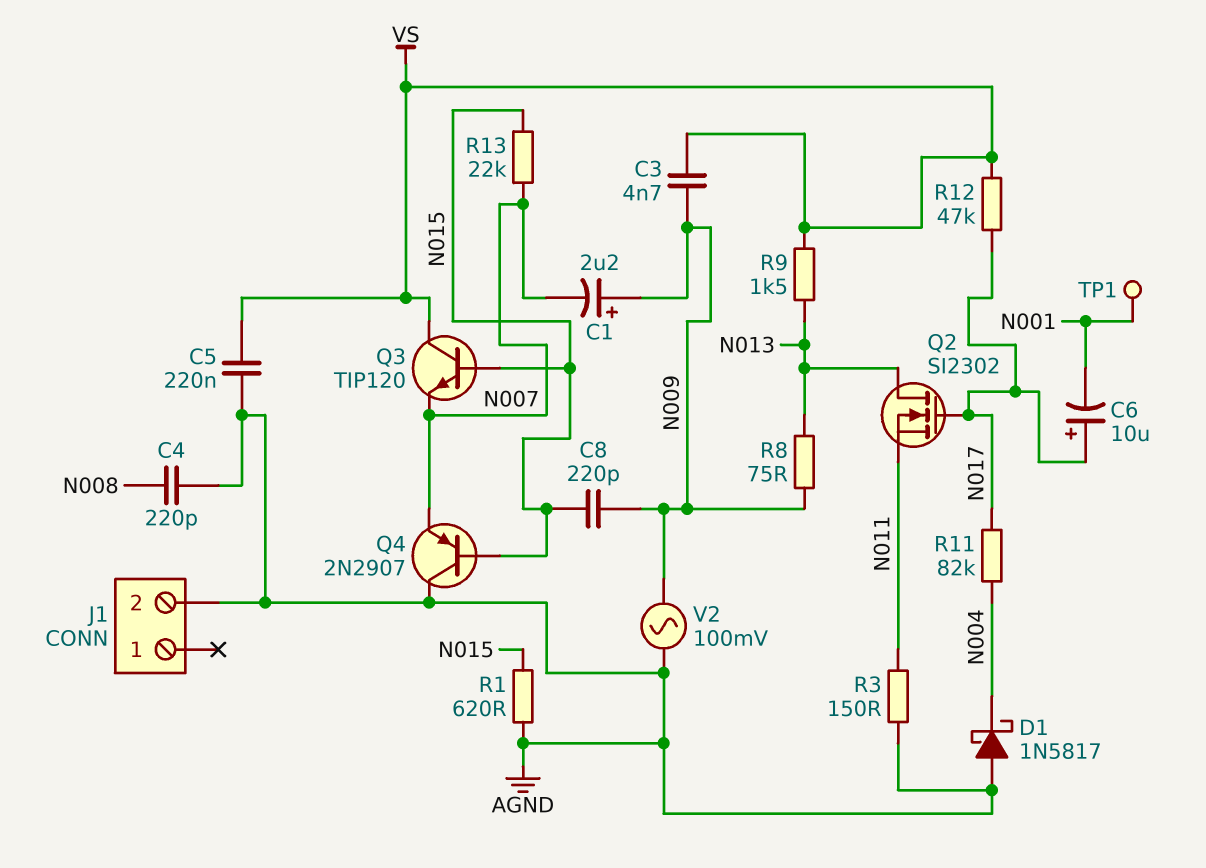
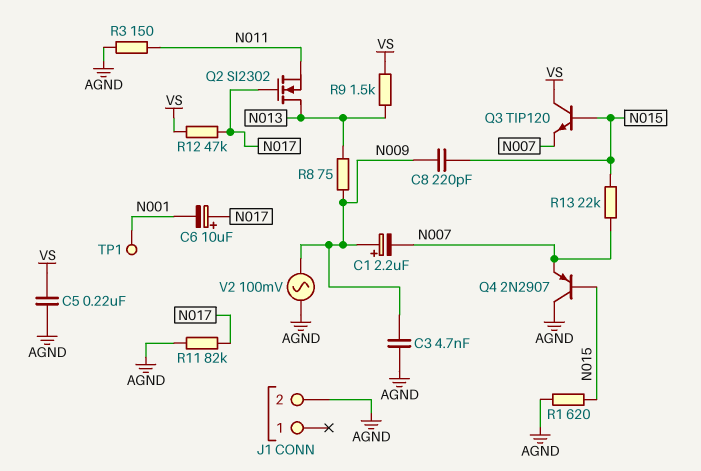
C3: 4.7nF (N009, VS) -> 4.7nF (AGND, N009)
C4: 220pF (AGND, N008) -> none
D1: schottky 1N5817 (A AGND, K N004) -> none
R11: 82k (N004, N017) -> 82k (AGND, N017)

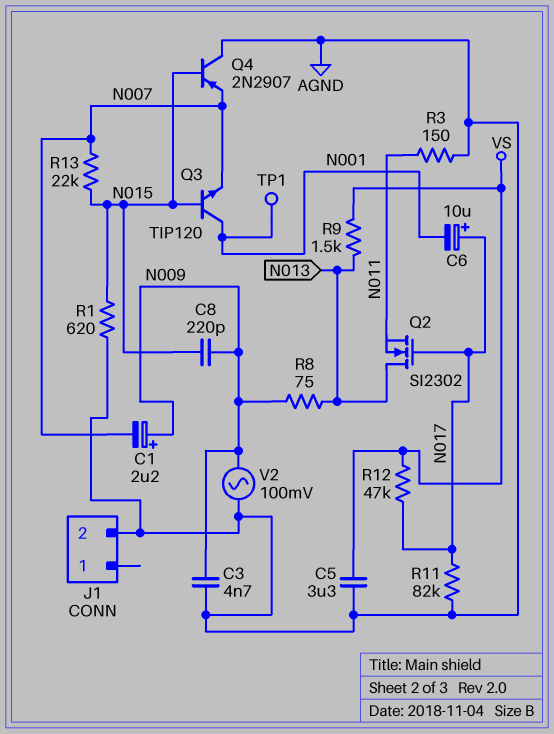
C5: 220nF (AGND, VS) -> 3.3uF (AGND, VS)
Q3: NPN TIP120 (B N015, C VS, E N007) -> NPN TIP120 (B N015, C N001, E N007)

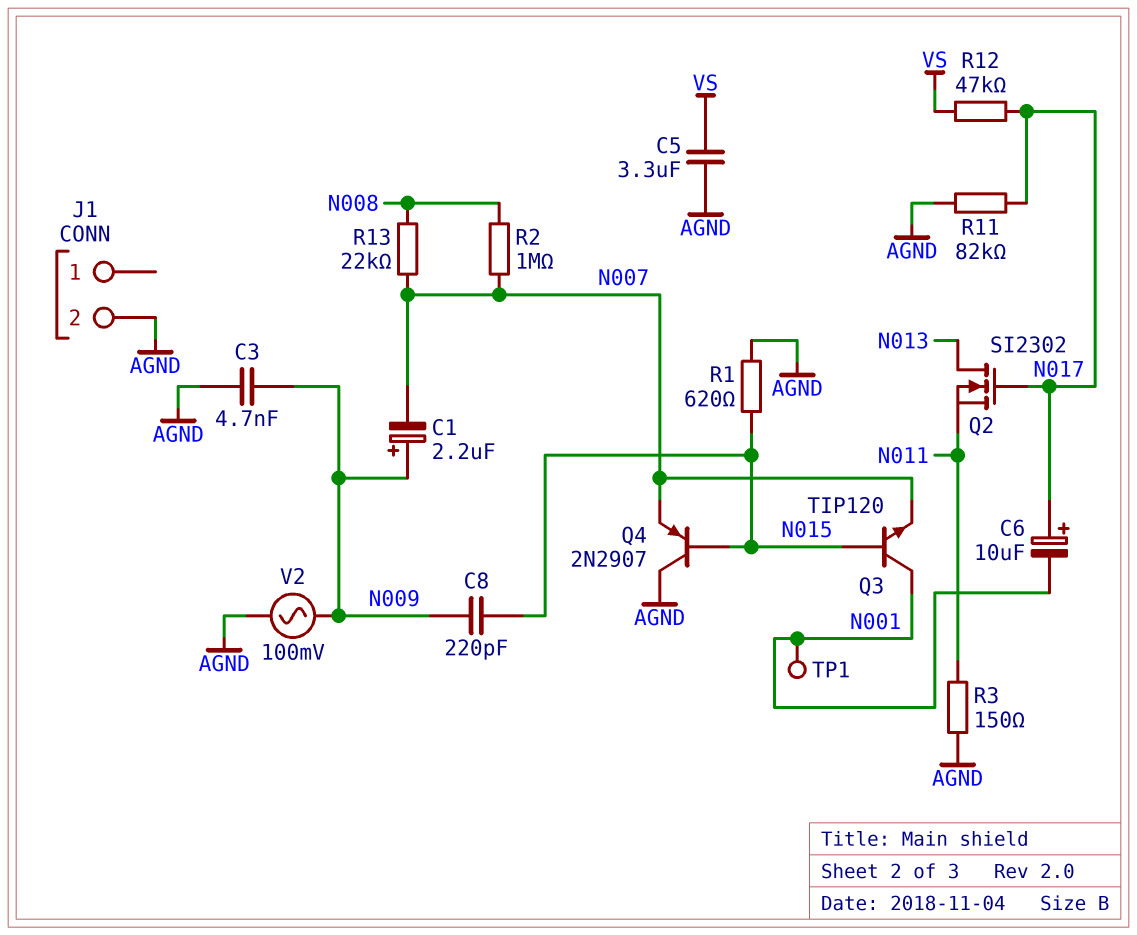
R2: none -> 1M (N007, N008)
R8: 75 (N009, N013) -> none
R9: 1.5k (N013, VS) -> none
R13: 22k (N007, N015) -> 22k (N007, N008)

